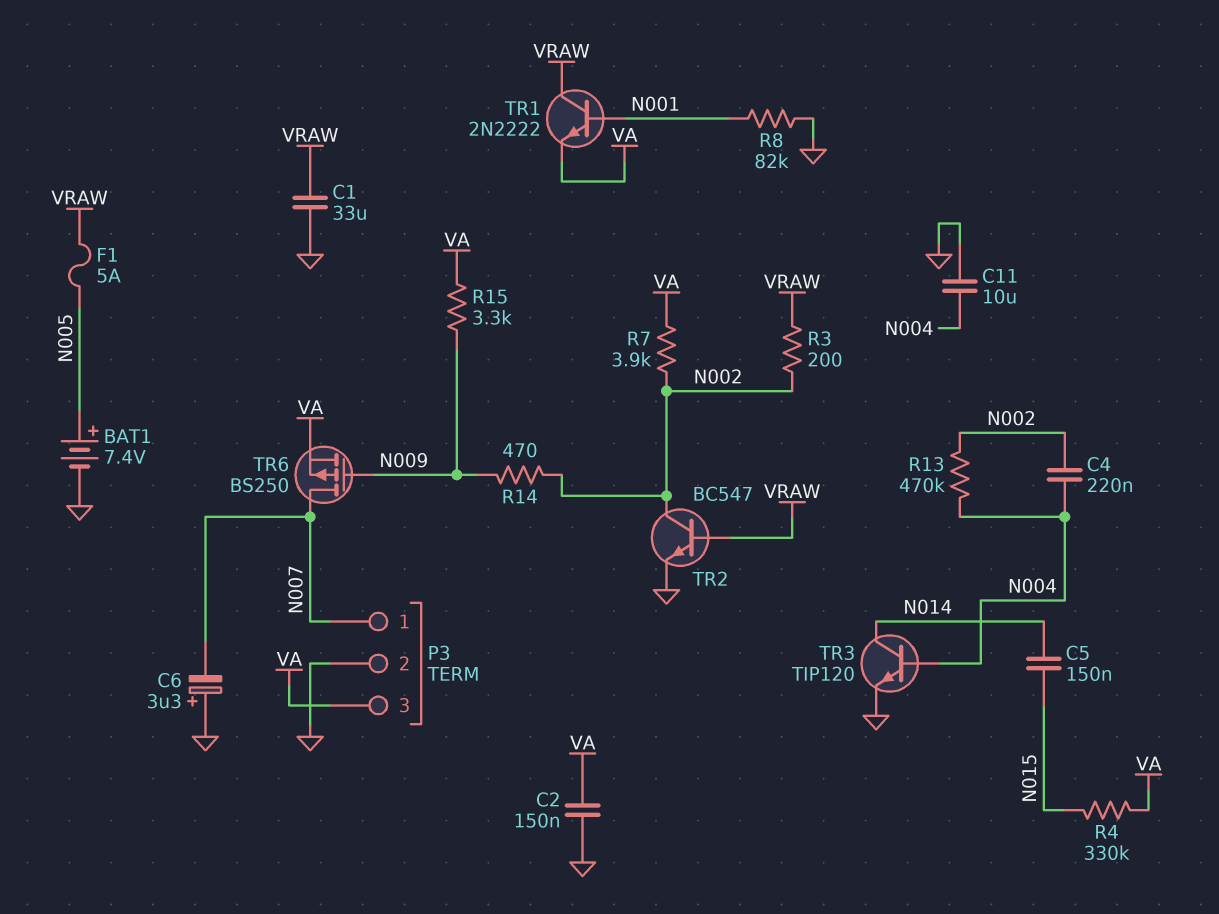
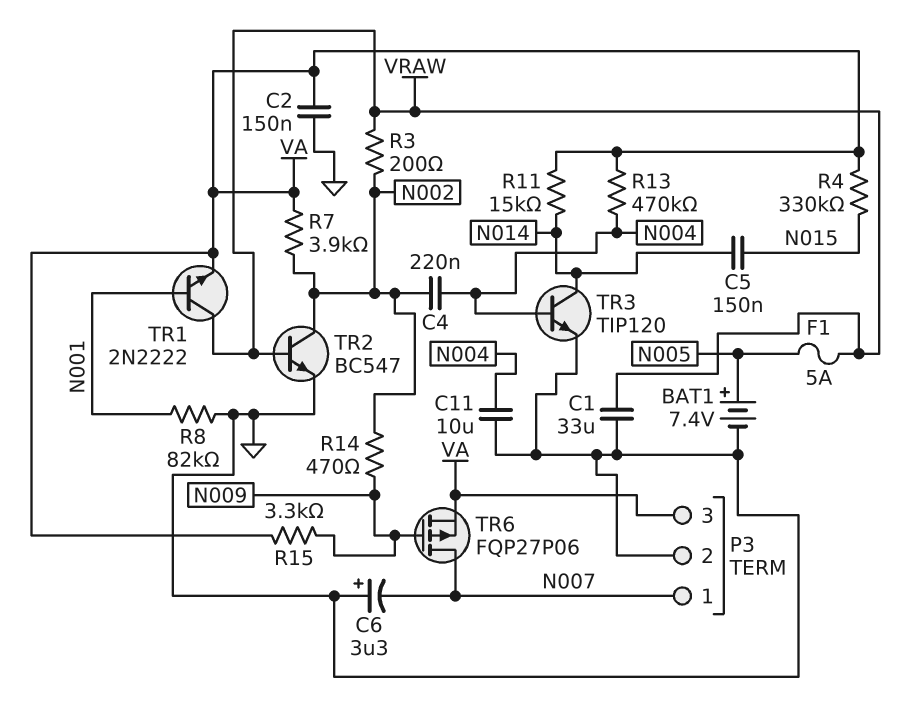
R11: none -> 15k (N014, VA)
R13: 470k (N002, N004) -> 470k (N004, VA)
TR6: PMOS BS250 (G N009, D N007, S VA) -> PMOS FQP27P06 (G N009, D N007, S VA)

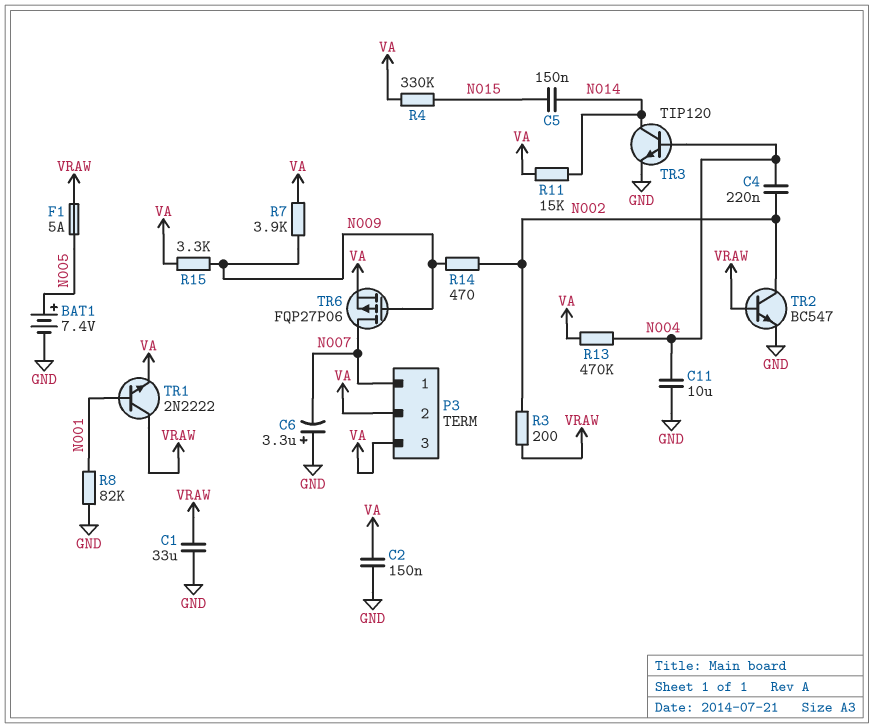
P3 pin 2: GND -> VA
R7: 3.9k (N002, VA) -> 3.9k (N009, VA)

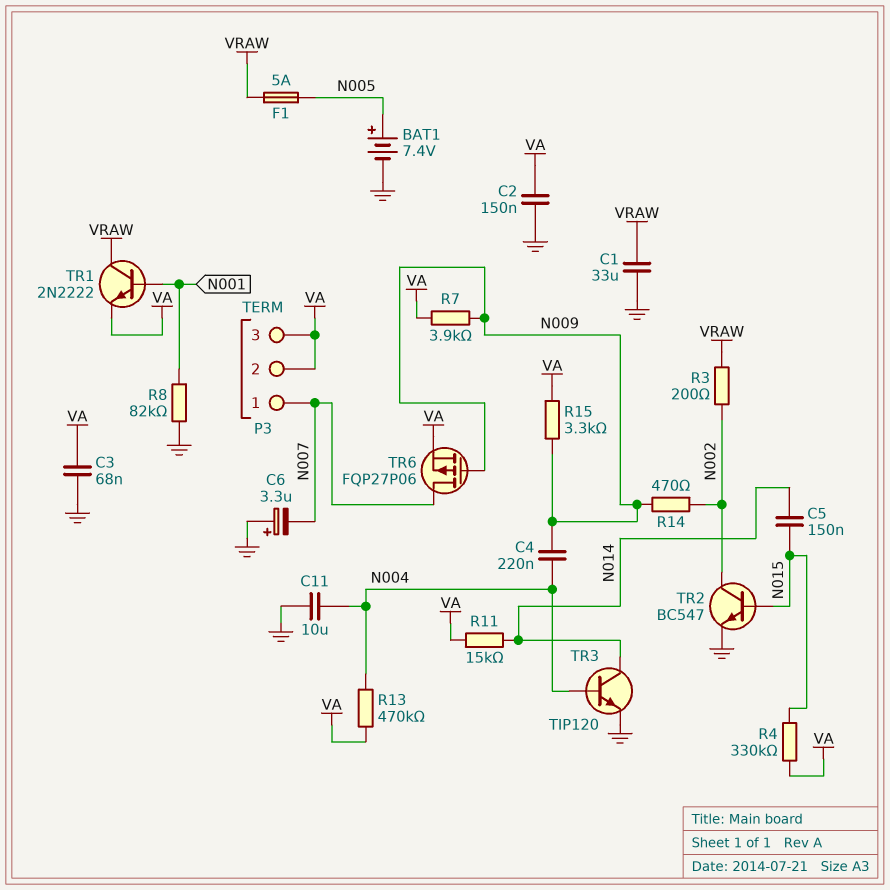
C3: none -> 68nF (GND, VA)
C4: 220nF (N002, N004) -> 220nF (N004, N009)
TR2: NPN BC547 (B VRAW, C N002, E GND) -> NPN BC547 (B N015, C N002, E GND)

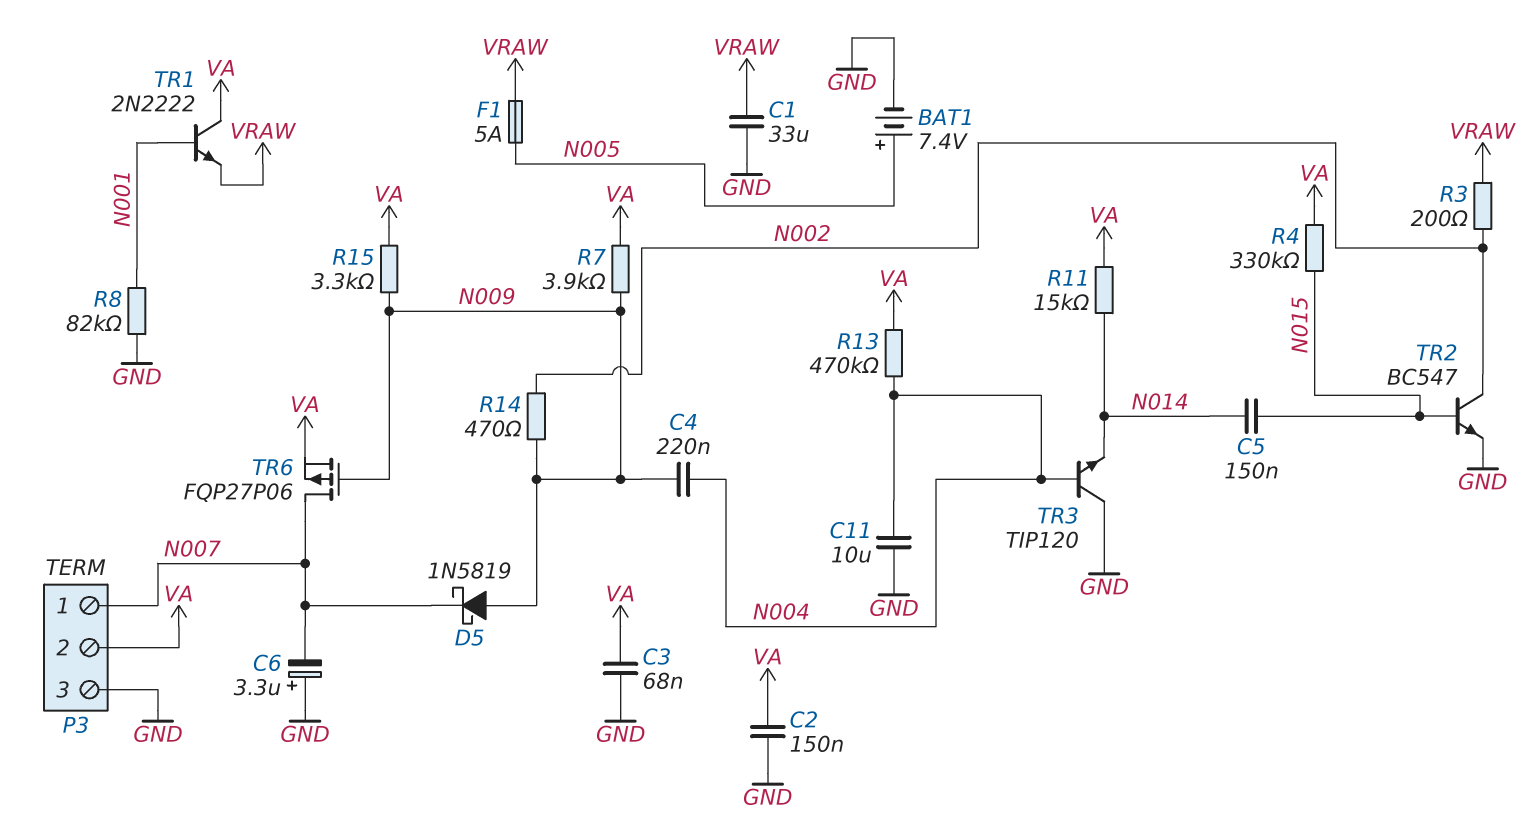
D5: none -> schottky 1N5819 (A N009, K N007)
P3 pin 3: VA -> GND
TR1: NPN 2N2222 (B N001, C VRAW, E VA) -> NPN 2N2222 (B N001, C VA, E VRAW)
TR3: NPN TIP120 (B N004, C N014, E GND) -> NPN TIP120 (B N004, C GND, E N014)

